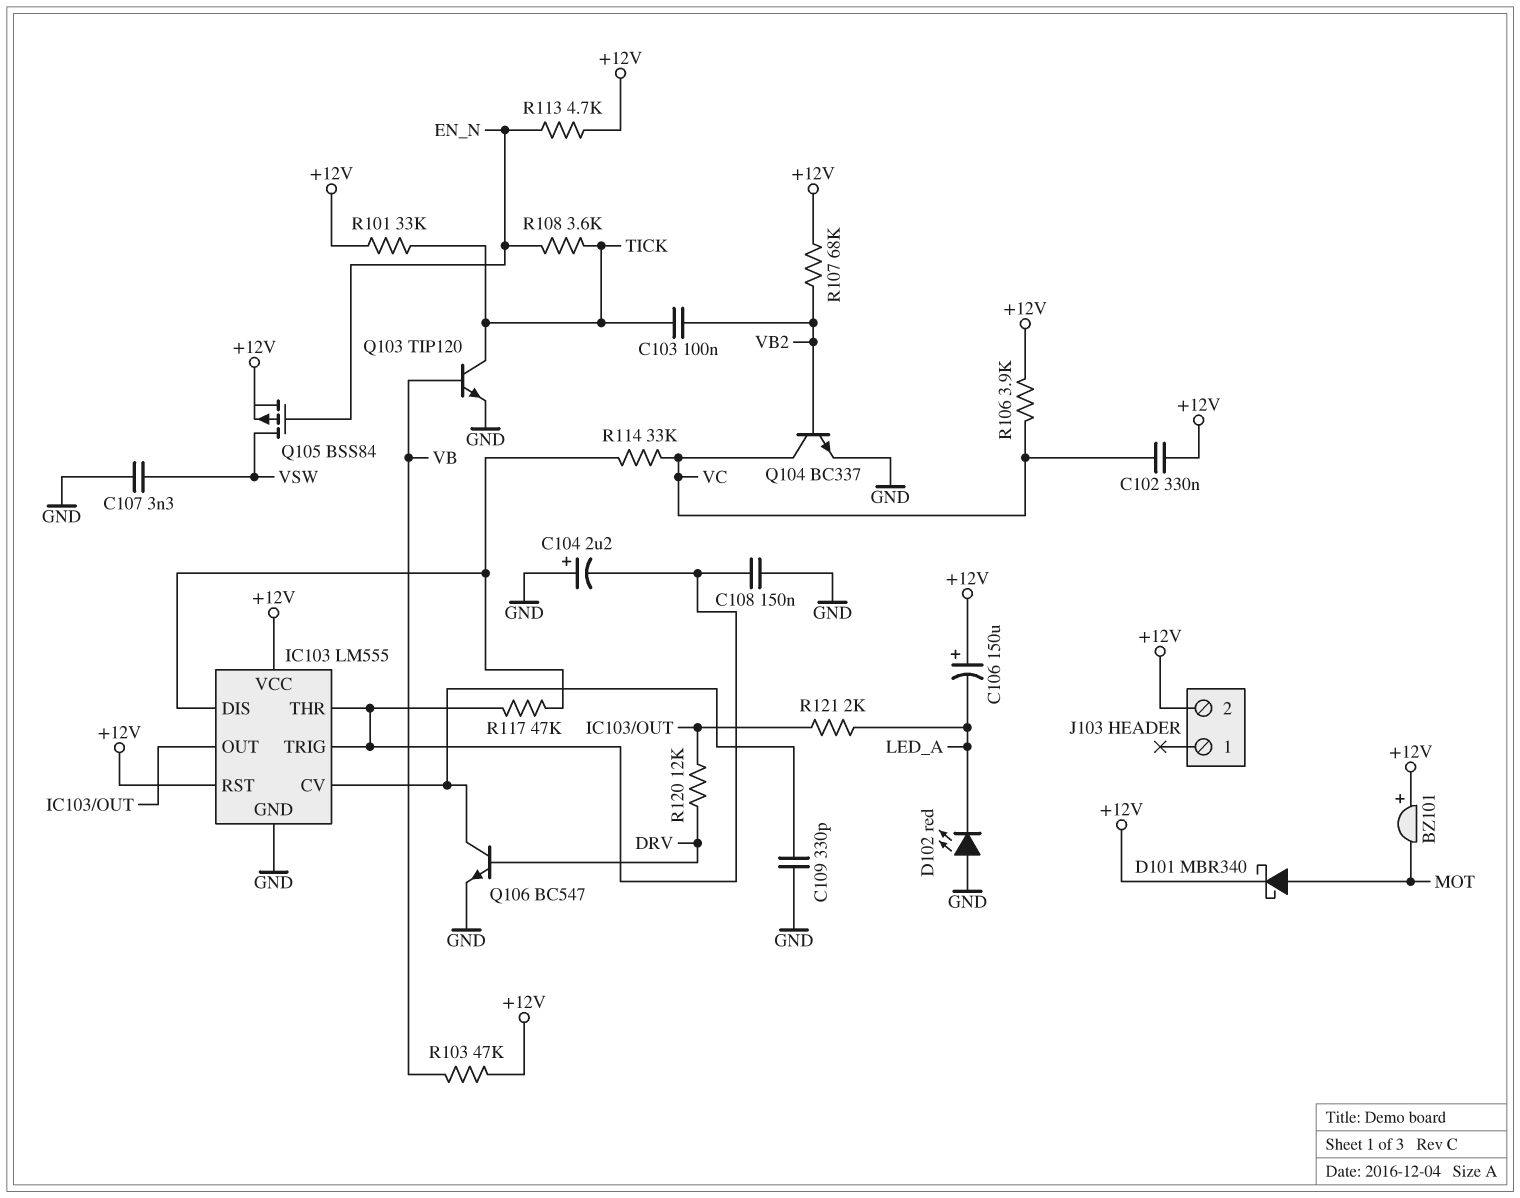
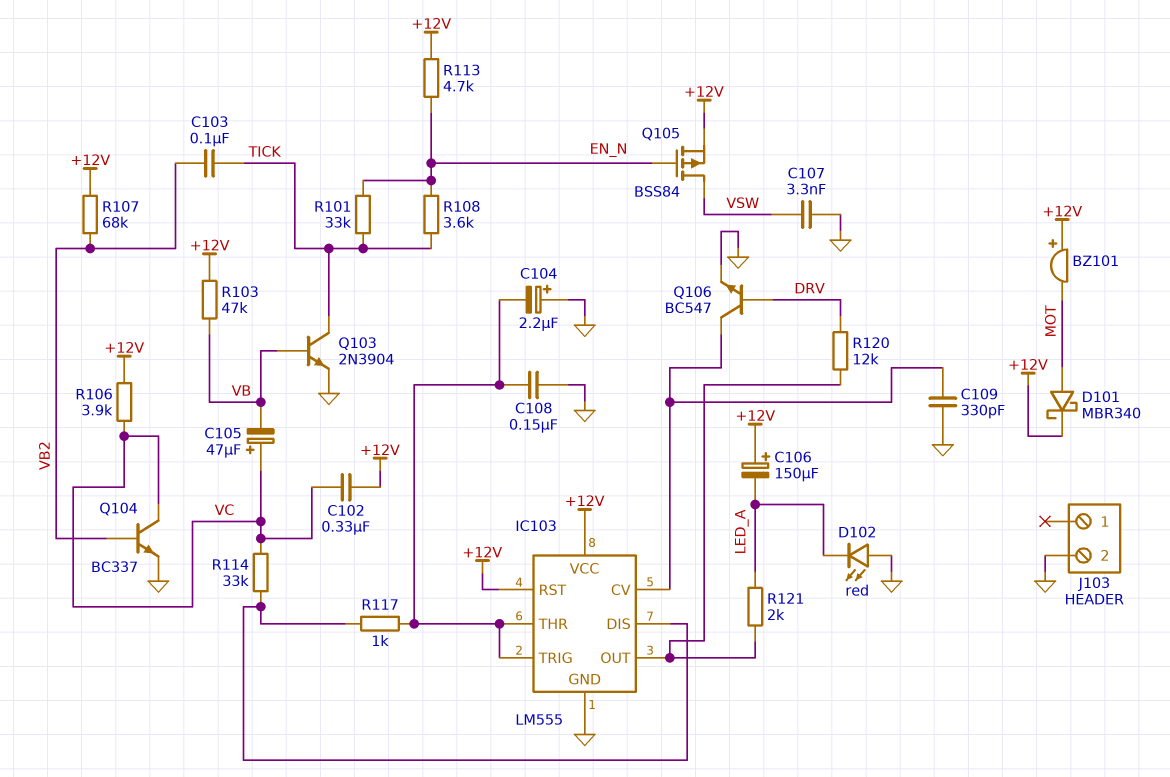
C105: none -> 47uF (plus VC, minus VB)
J103 pin 2: +12V -> GND
Q103: NPN TIP120 (B VB, C TICK, E GND) -> NPN 2N3904 (B VB, C TICK, E GND)
R101: 33k (+12V, TICK) -> 33k (EN_N, TICK)
R117: 47k (IC103/DIS, IC103/THR) -> 1k (IC103/DIS, IC103/THR)

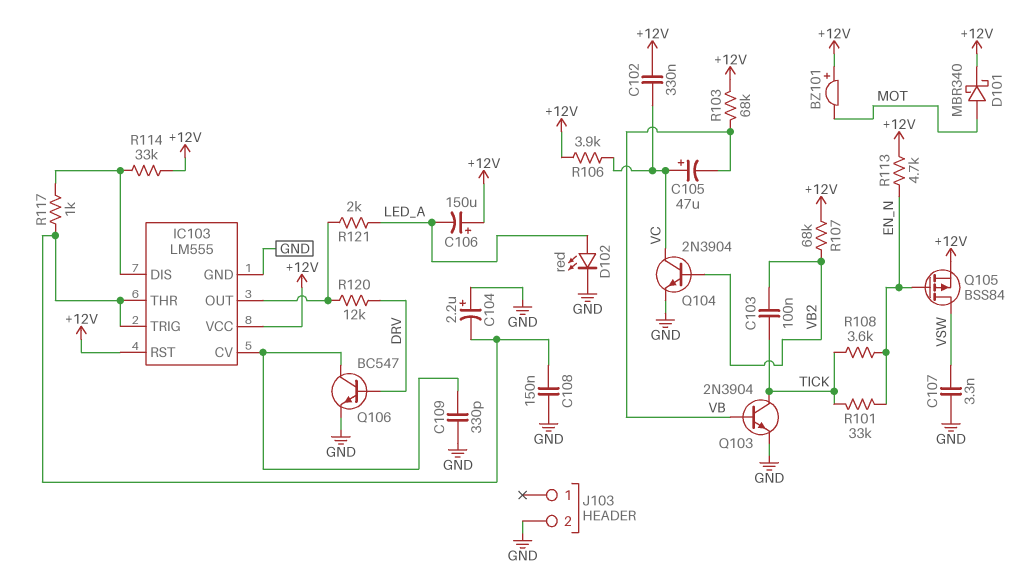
D102: LED red (A GND, K LED_A) -> LED red (A LED_A, K GND)
Q104: NPN BC337 (B VB2, C VC, E GND) -> NPN 2N3904 (B VB2, C VC, E GND)
R103: 47k (+12V, VB) -> 68k (+12V, VB)
R114: 33k (IC103/DIS, VC) -> 33k (+12V, IC103/DIS)

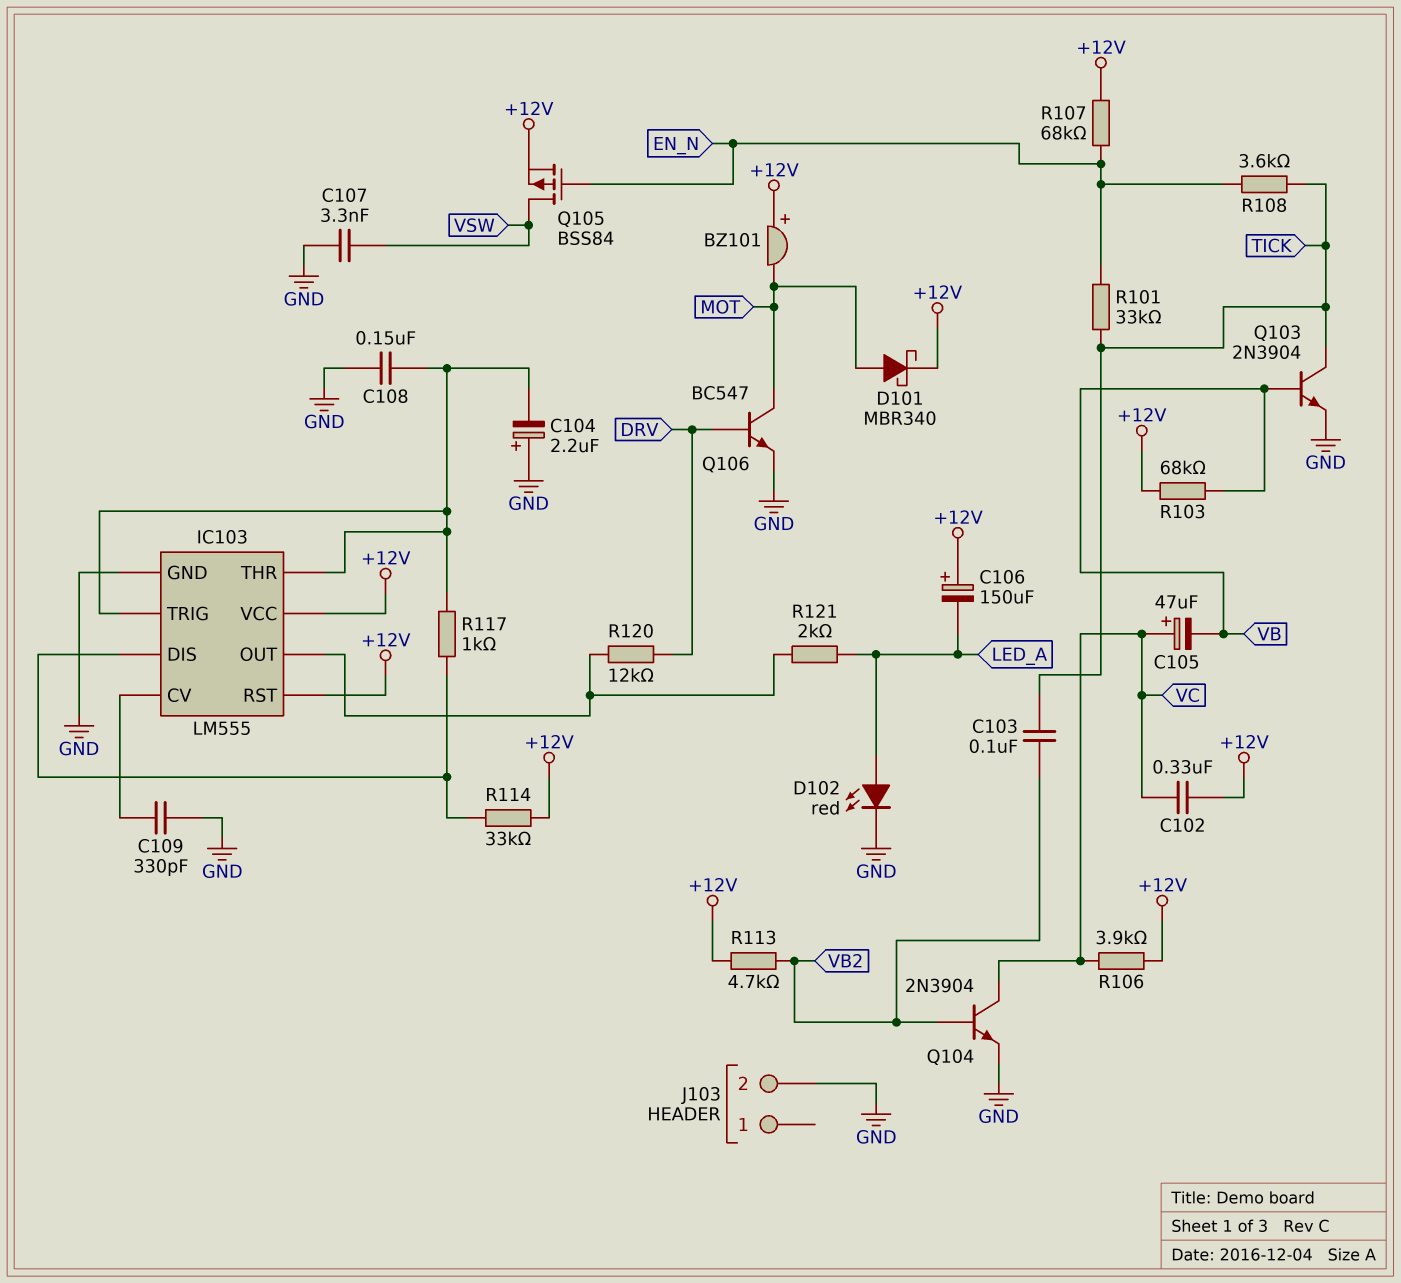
Q106: NPN BC547 (B DRV, C IC103/CV, E GND) -> NPN BC547 (B DRV, C MOT, E GND)
R107: 68k (+12V, VB2) -> 68k (+12V, EN_N)
R113: 4.7k (+12V, EN_N) -> 4.7k (+12V, VB2)

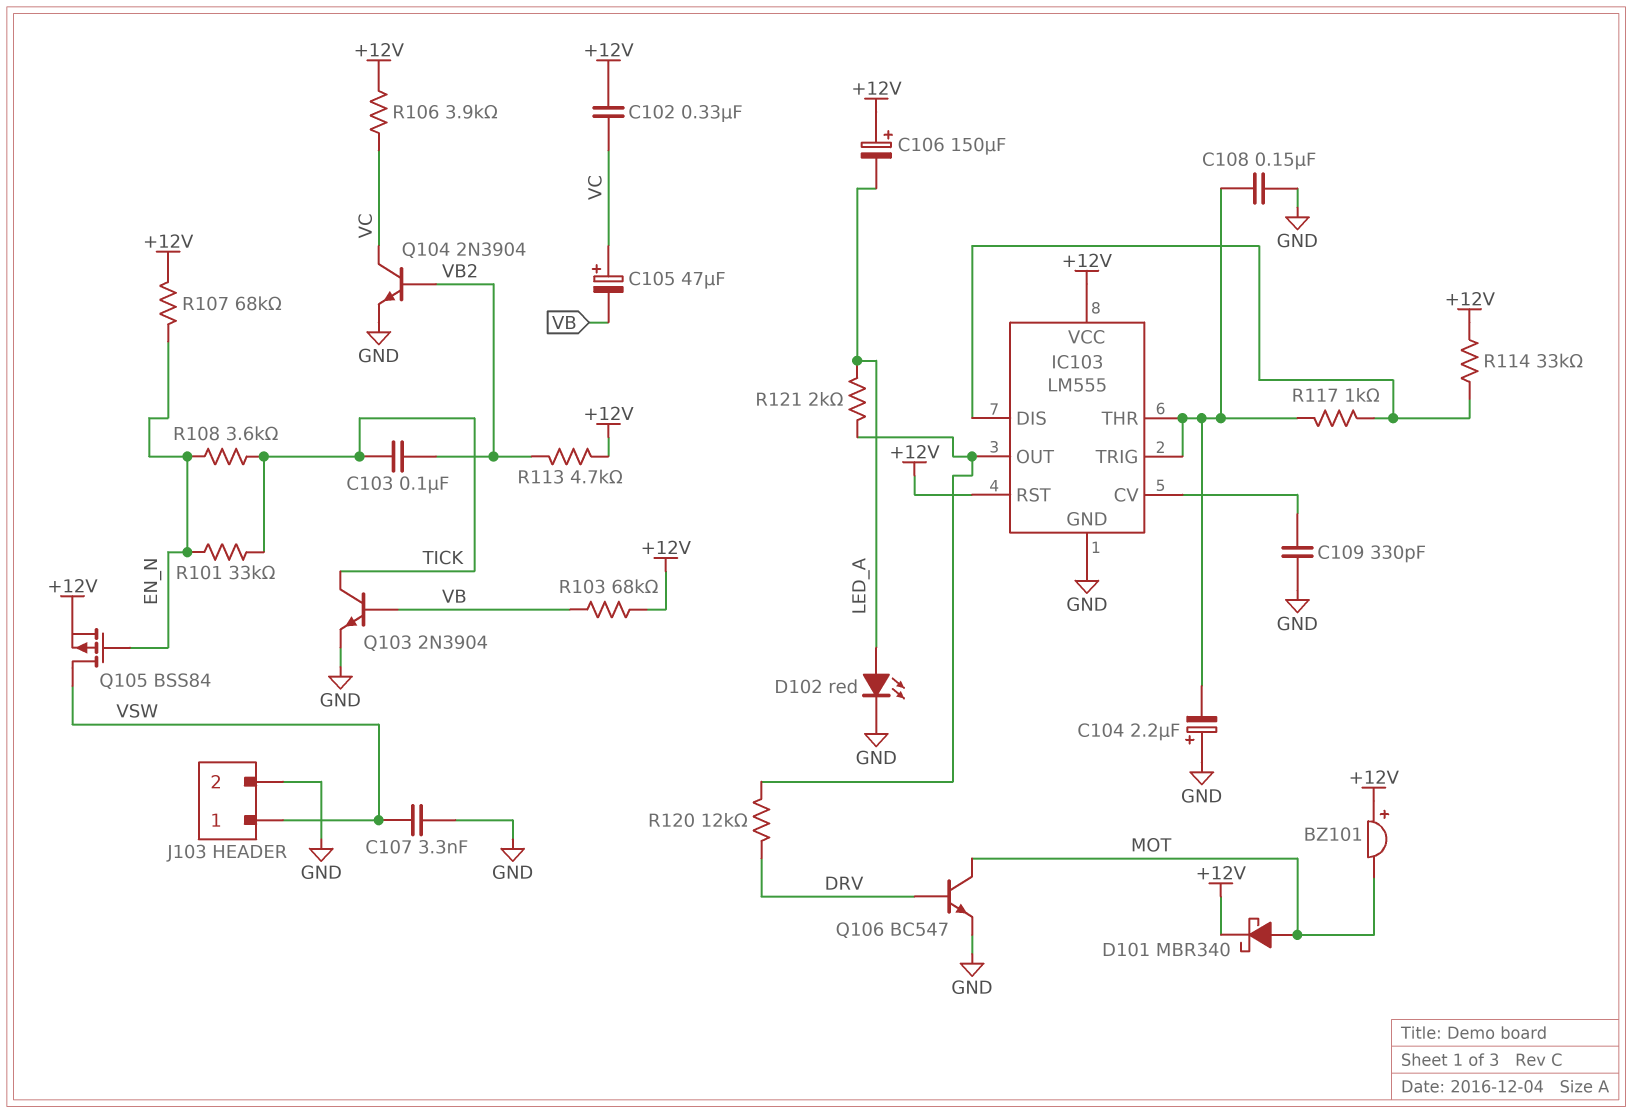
J103 pin 1: none -> VSW

